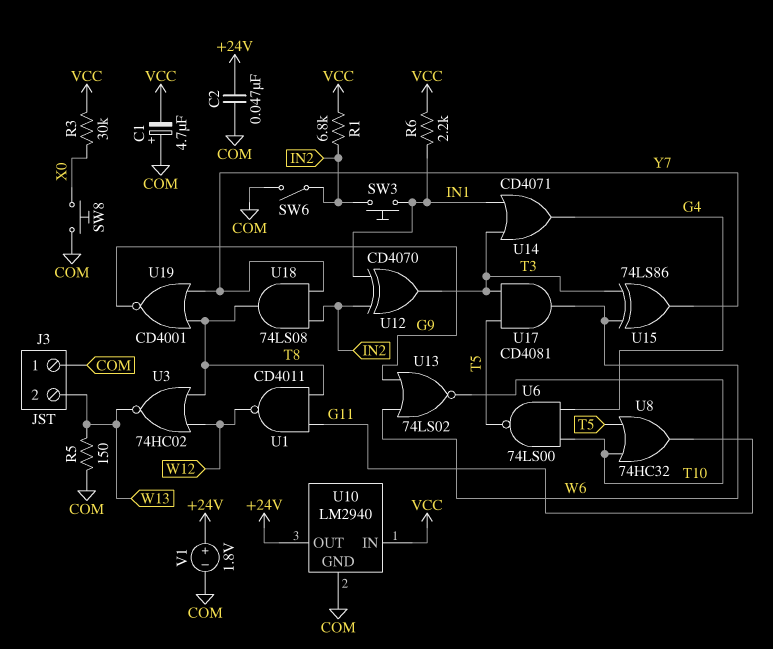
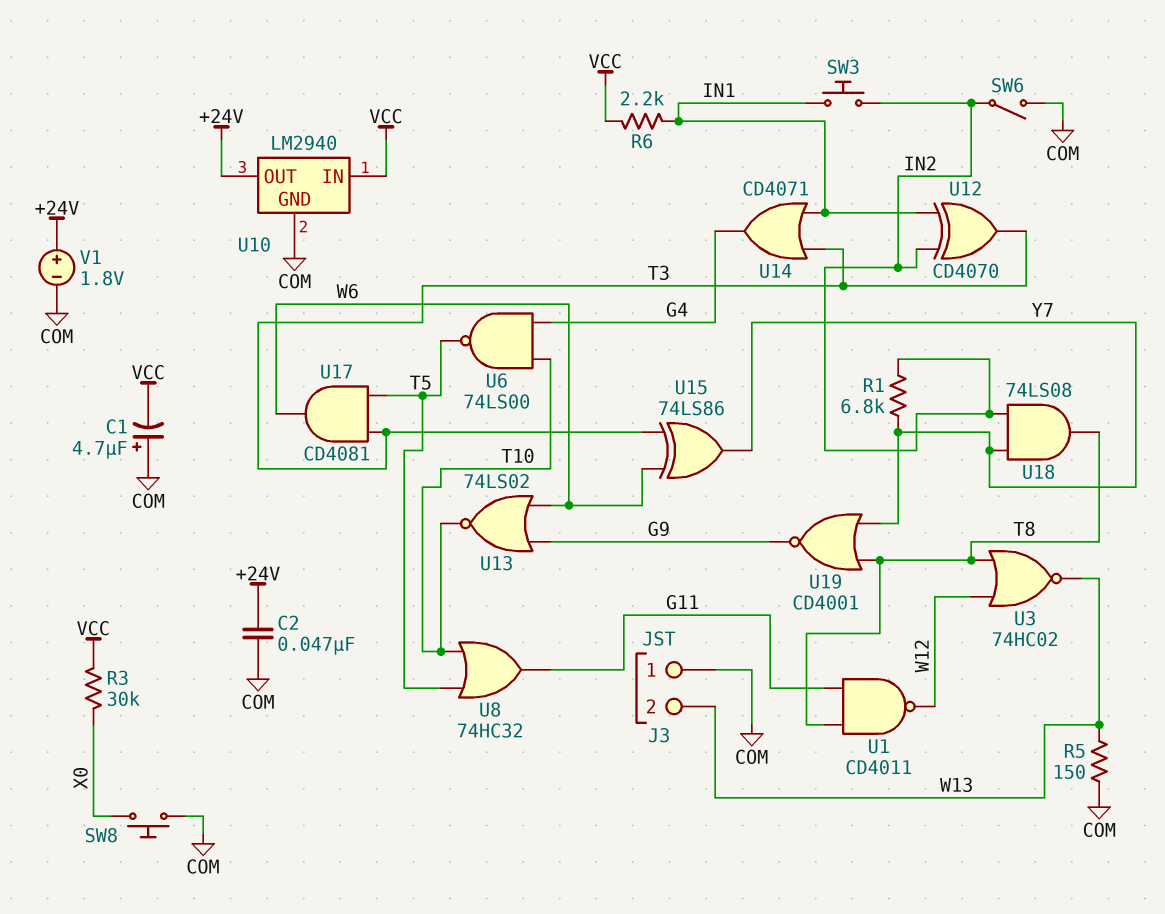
R1: 6.8k (IN2, VCC) -> 6.8k (IN2, Y7)

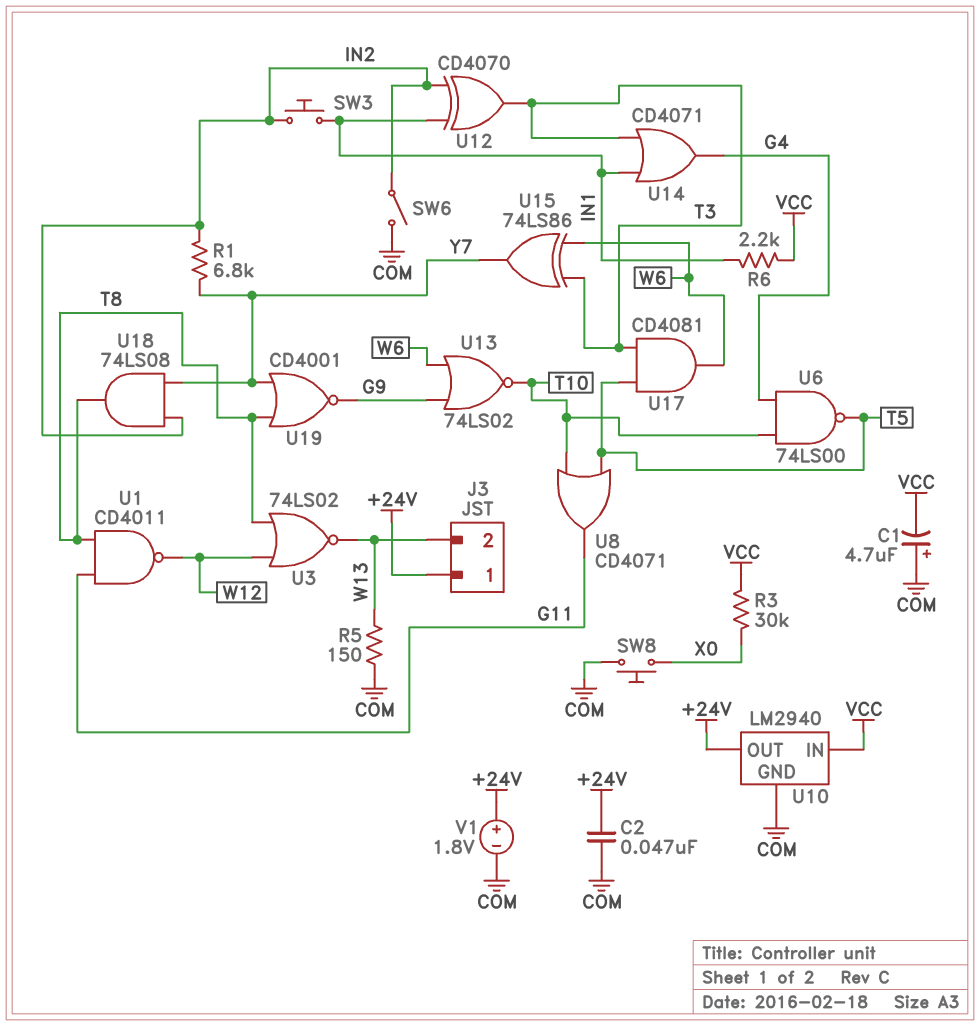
J3 pin 1: COM -> +24V
U3: NOR 74HC02 (in T8, in W12, out W13) -> NOR 74LS02 (in T8, in W12, out W13)
U8: OR 74HC32 (in T5, in T10, out G11) -> OR CD4071 (in T5, in T10, out G11)

